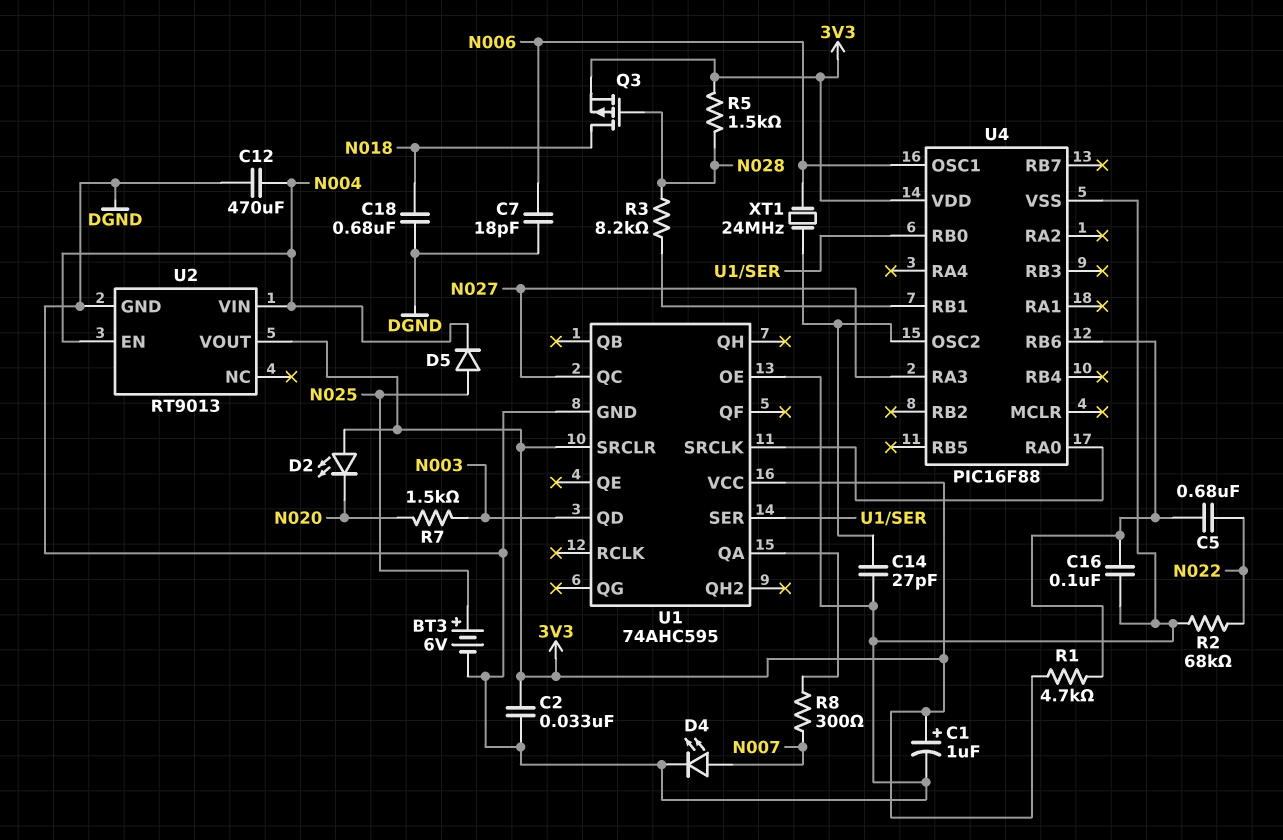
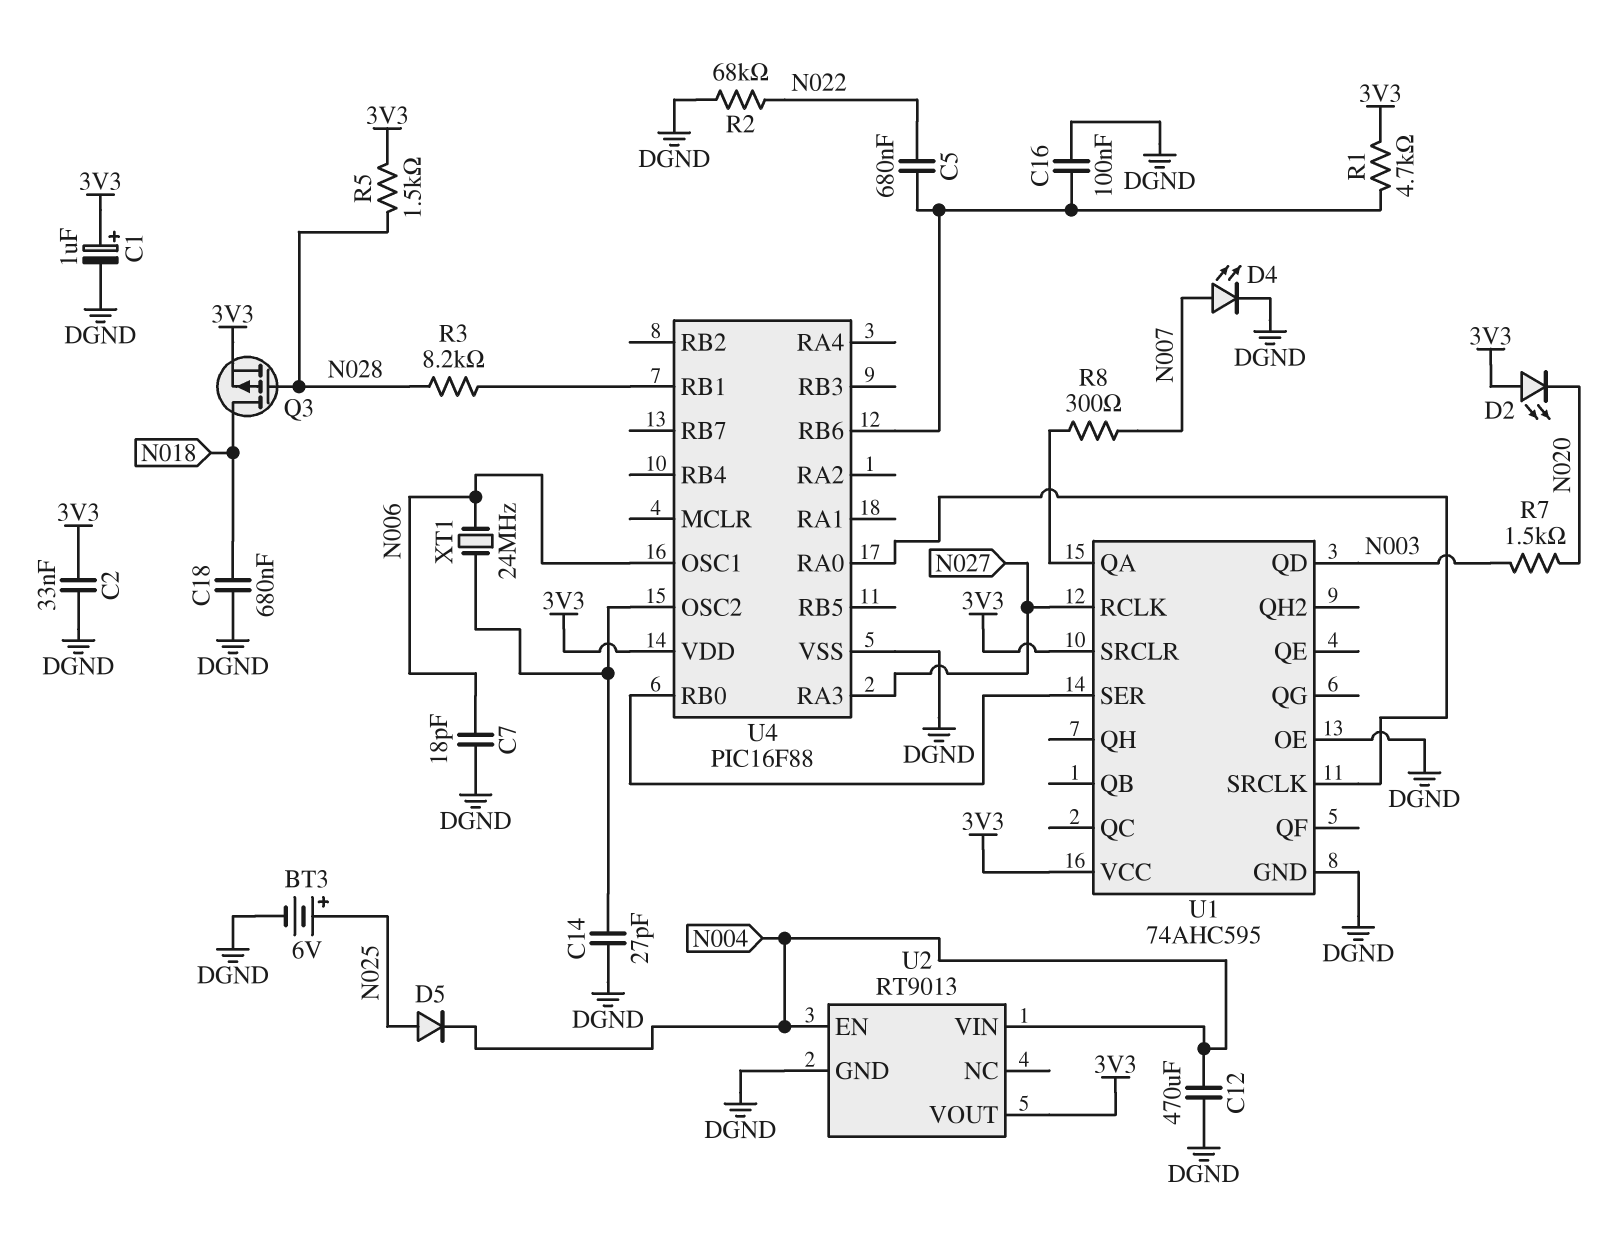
U1 pin QC: N027 -> none
U1 pin RCLK: none -> N027

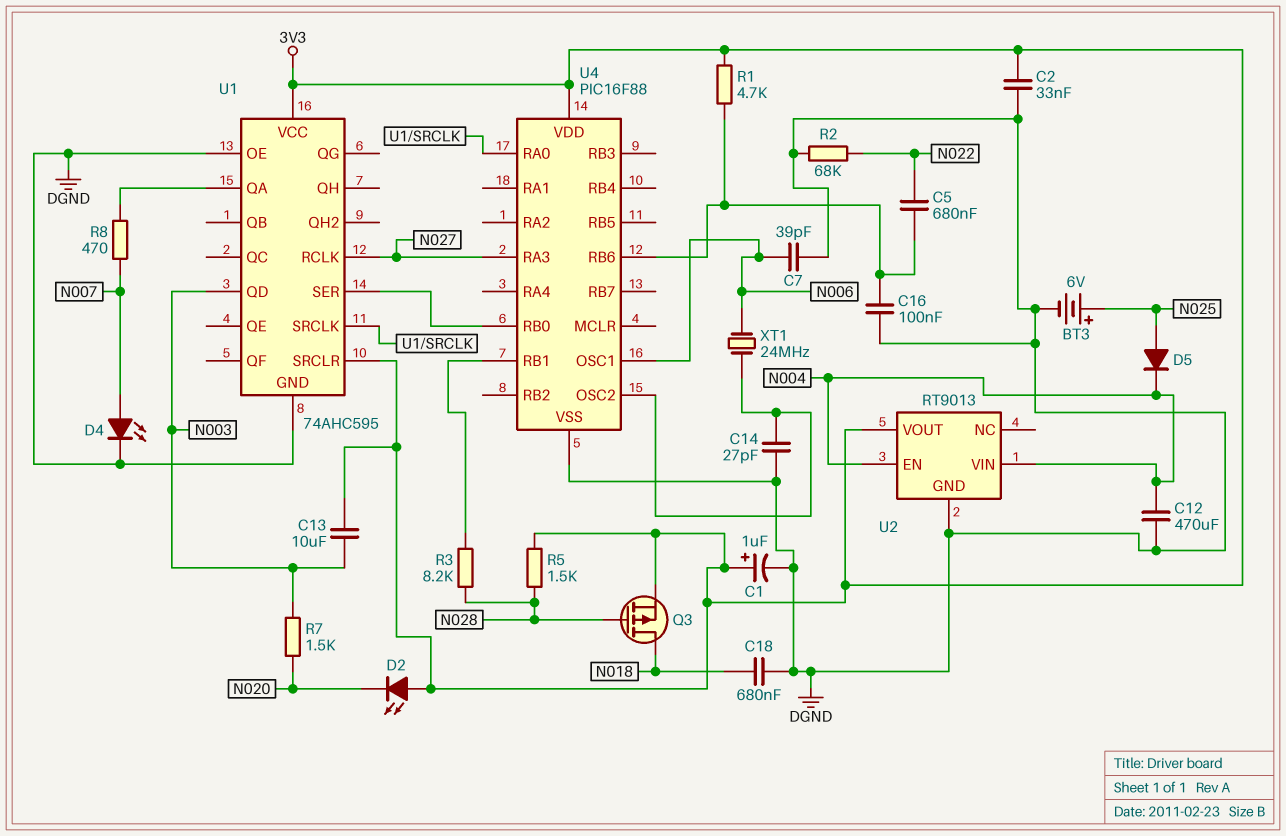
C7: 18pF (DGND, N006) -> 39pF (DGND, N006)
C13: none -> 10uF (3V3, N003)
R8: 300 (N007, U1/QA) -> 470 (N007, U1/QA)

